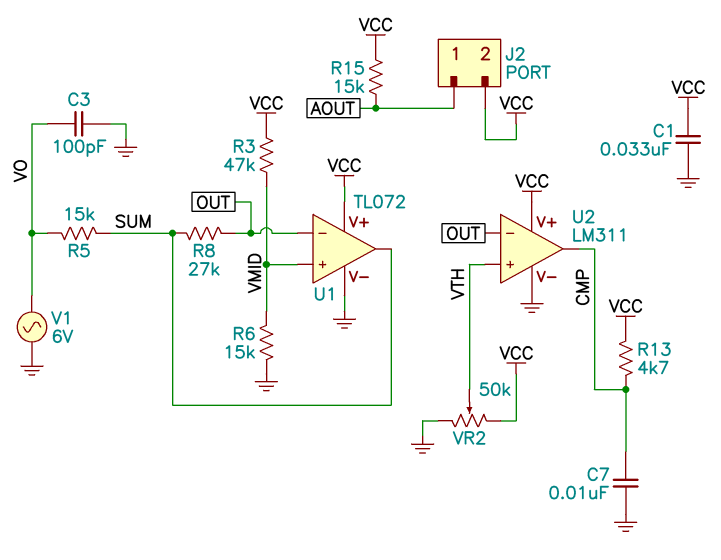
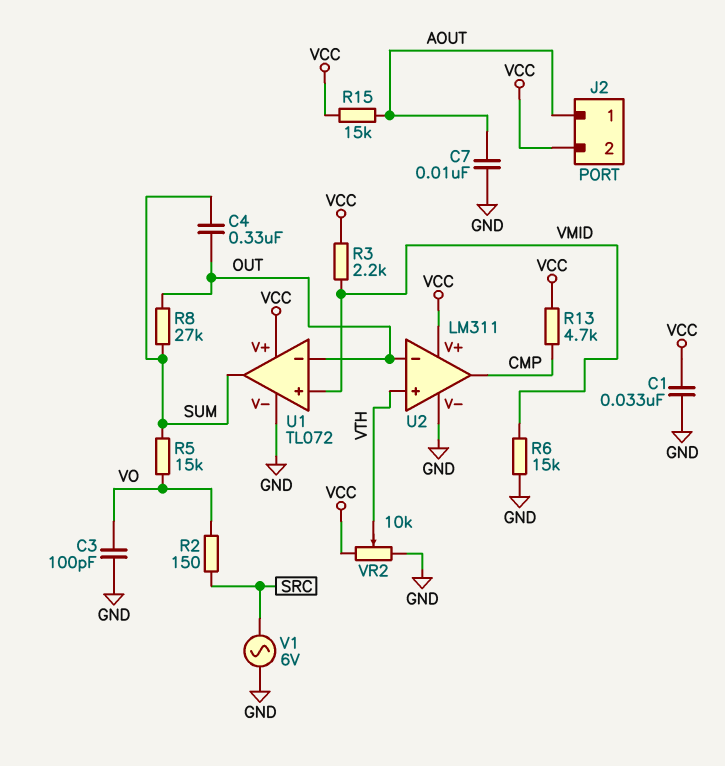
C4: none -> 330nF (OUT, SUM)
C7: 10nF (CMP, GND) -> 10nF (AOUT, GND)
R2: none -> 150 (SRC, VO)
R3: 47k (VCC, VMID) -> 2.2k (VCC, VMID)
V1: AC 6V (GND, VO) -> AC 6V (GND, SRC)
VR2: 50k (GND, VCC, wiper VTH) -> 10k (GND, VCC, wiper VTH)

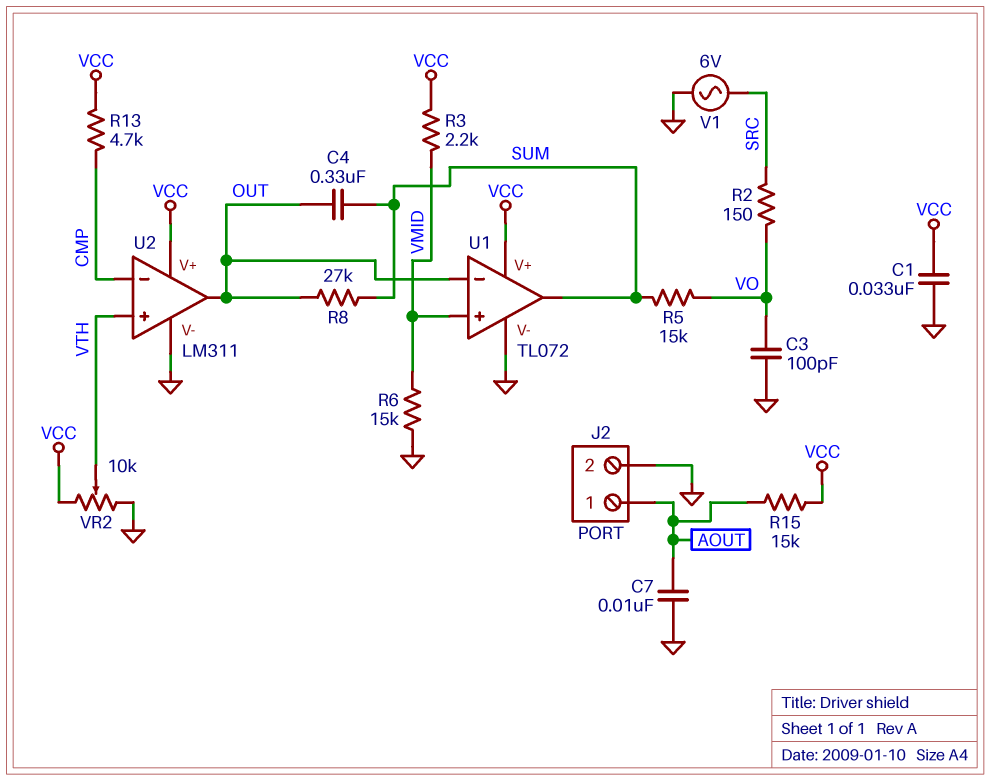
J2 pin 2: VCC -> GND
U2 pin in-: OUT -> CMP
U2 pin out: CMP -> OUT

